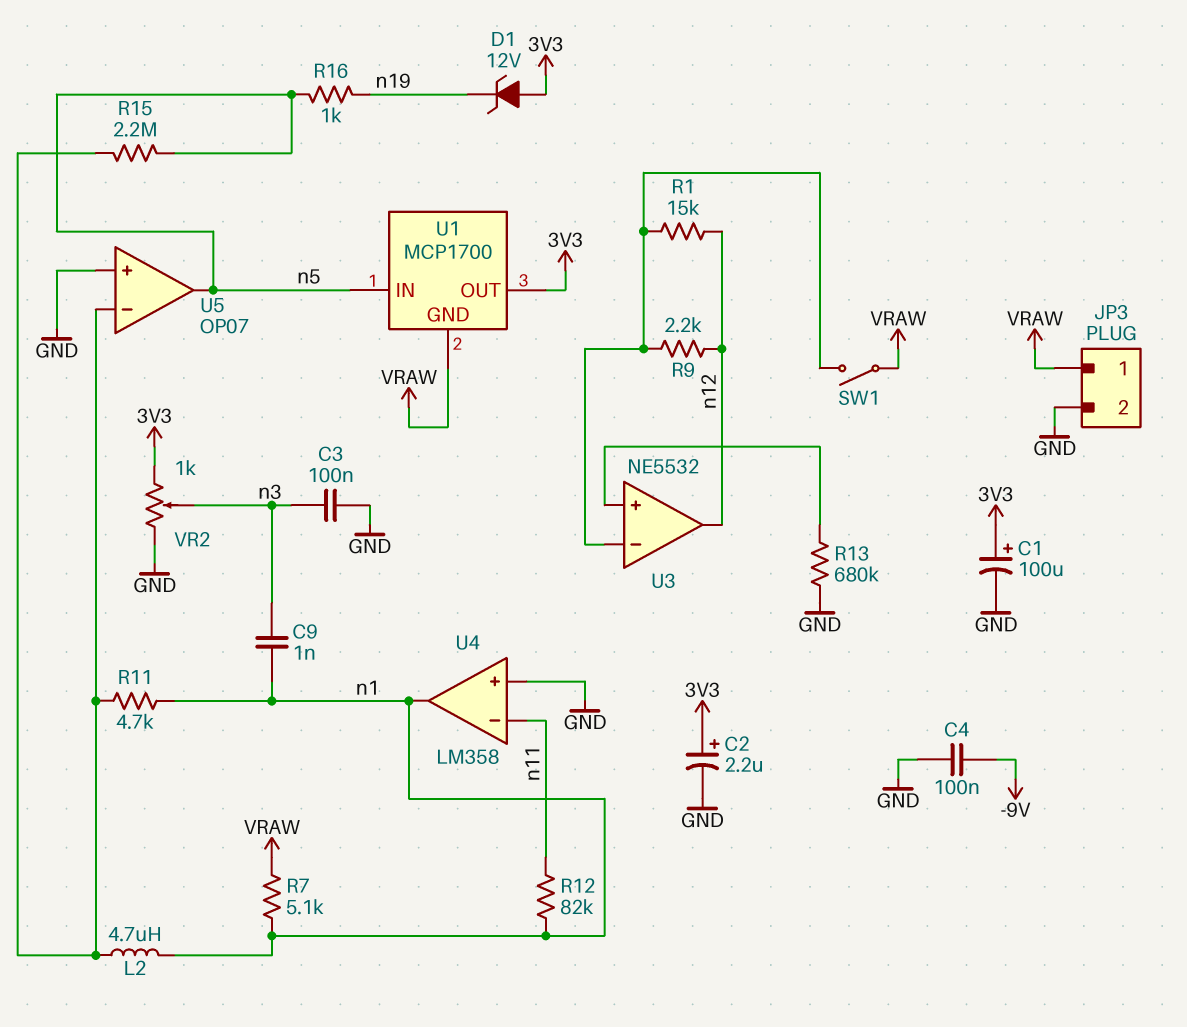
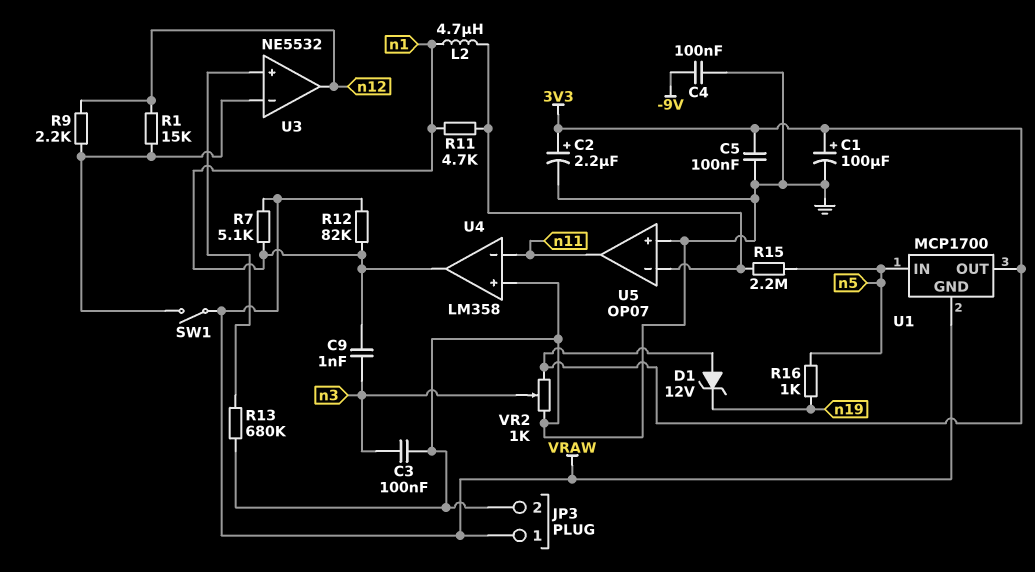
C5: none -> 100nF (3V3, GND)
R12: 82k (n1, n11) -> 82k (VRAW, n1)
U5 pin out: n5 -> n11

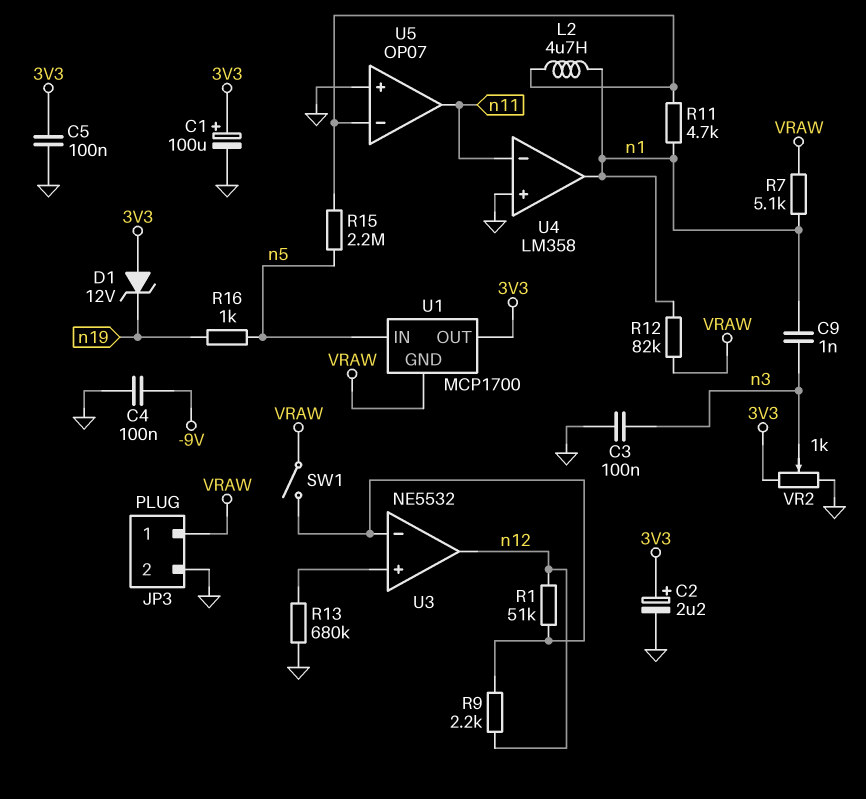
R1: 15k (U3/in-, n12) -> 51k (U3/in-, n12)

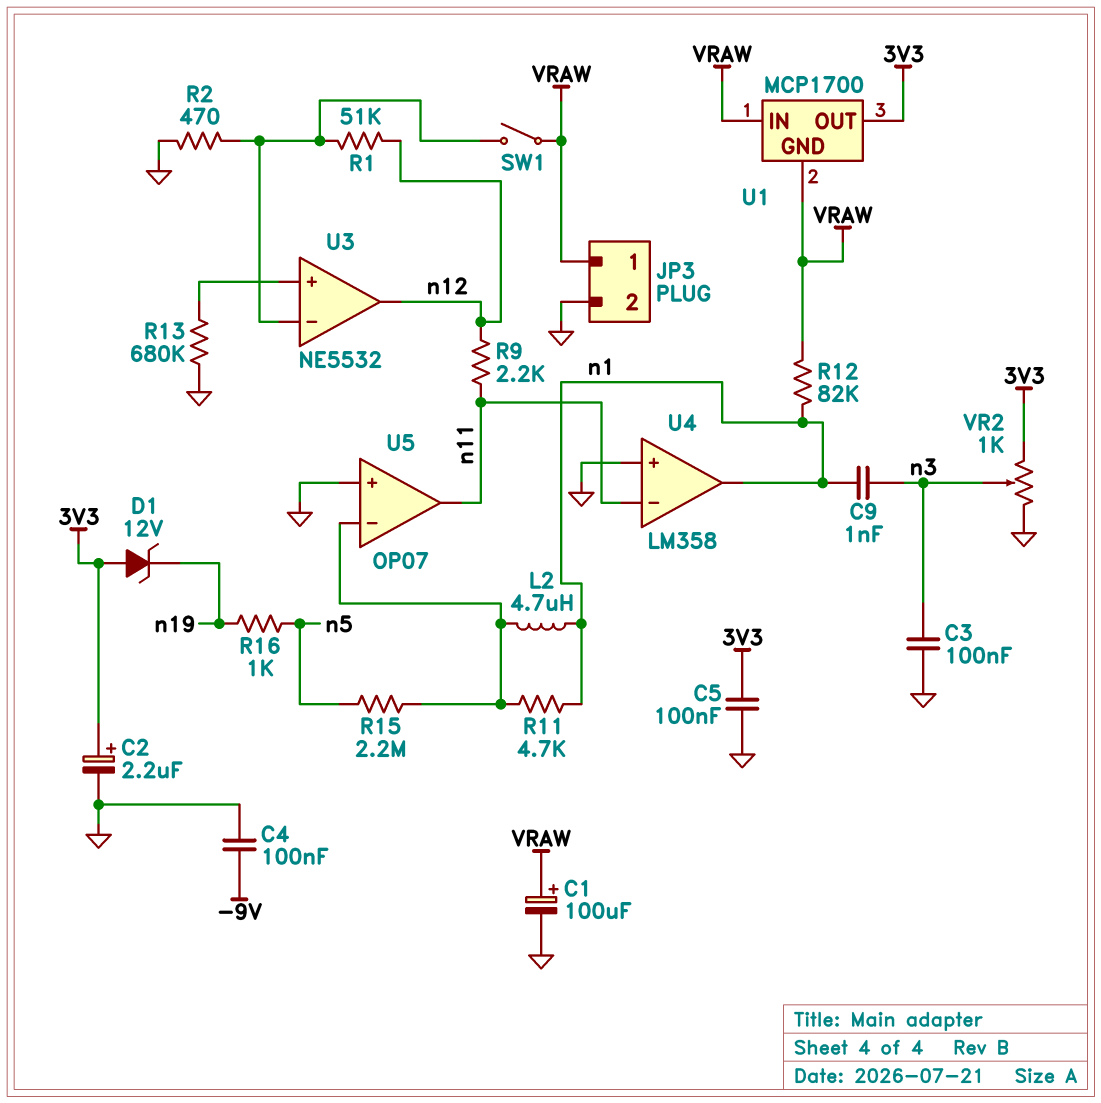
C1: 100uF (plus 3V3, minus GND) -> 100uF (plus VRAW, minus GND)
R2: none -> 470 (GND, U3/in-)
R7: 5.1k (VRAW, n1) -> none
R9: 2.2k (U3/in-, n12) -> 2.2k (n11, n12)
U1 pin IN: n5 -> VRAW

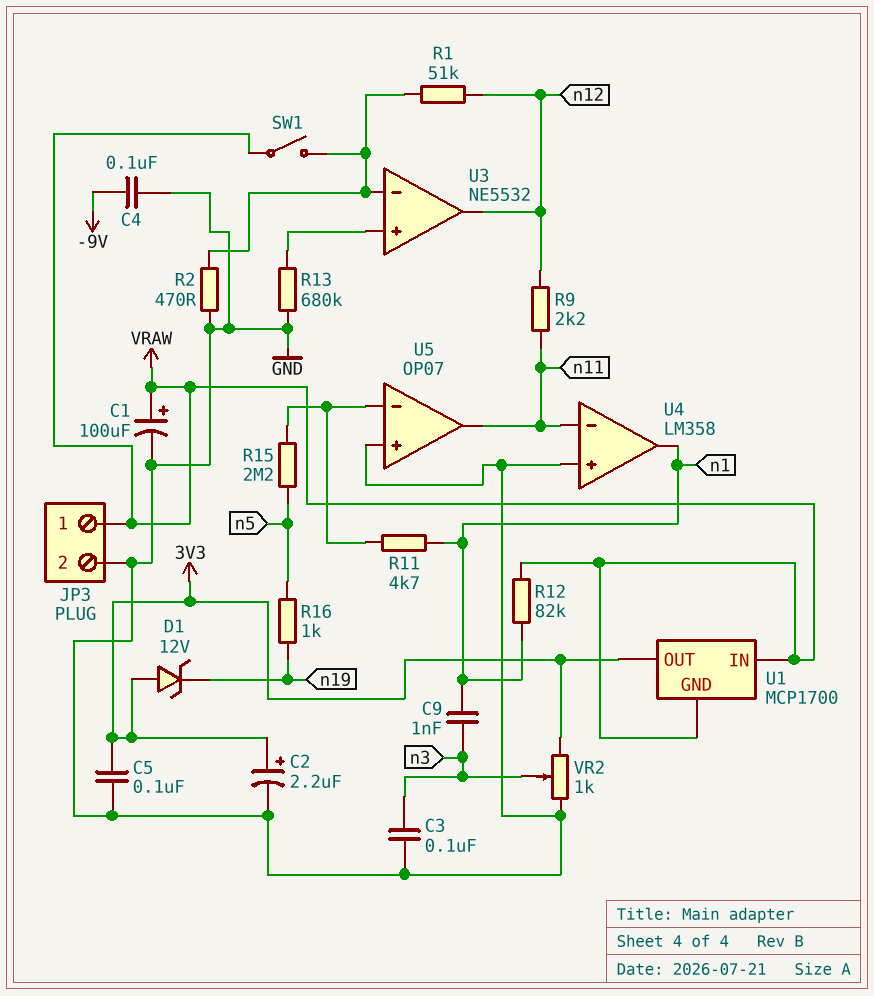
L2: 4.7uH (U5/in-, n1) -> none

